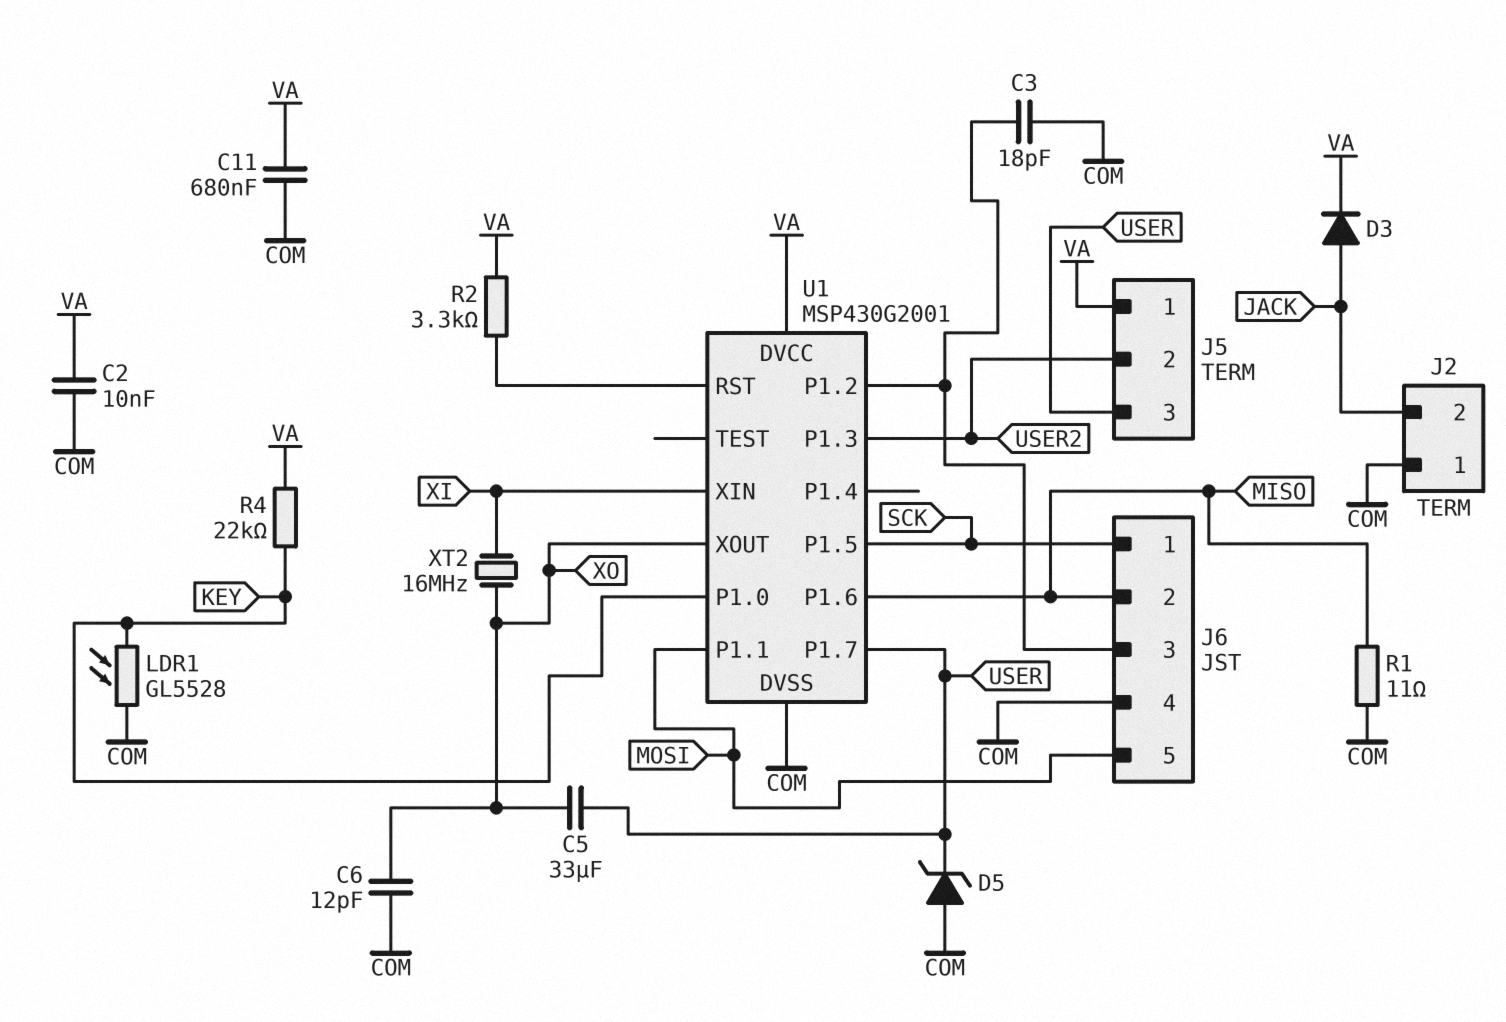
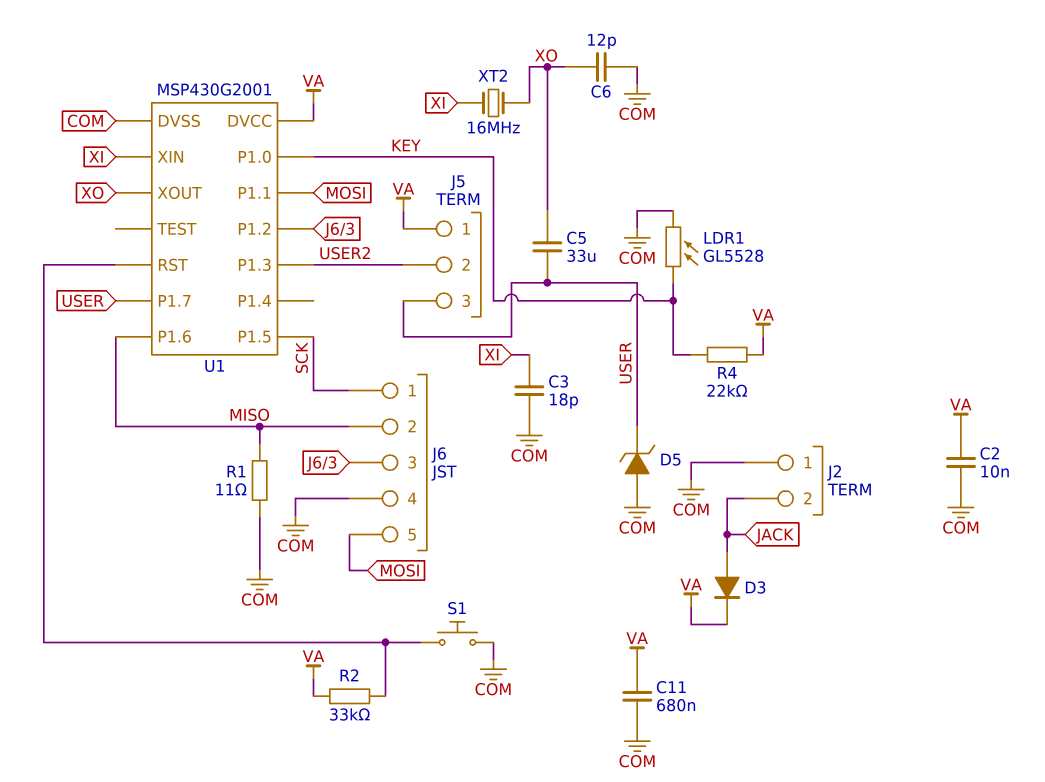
C3: 18pF (COM, J6/3) -> 18pF (COM, XI)
R2: 3.3k (U1/RST, VA) -> 33k (U1/RST, VA)
S1: none -> button (COM, U1/RST)

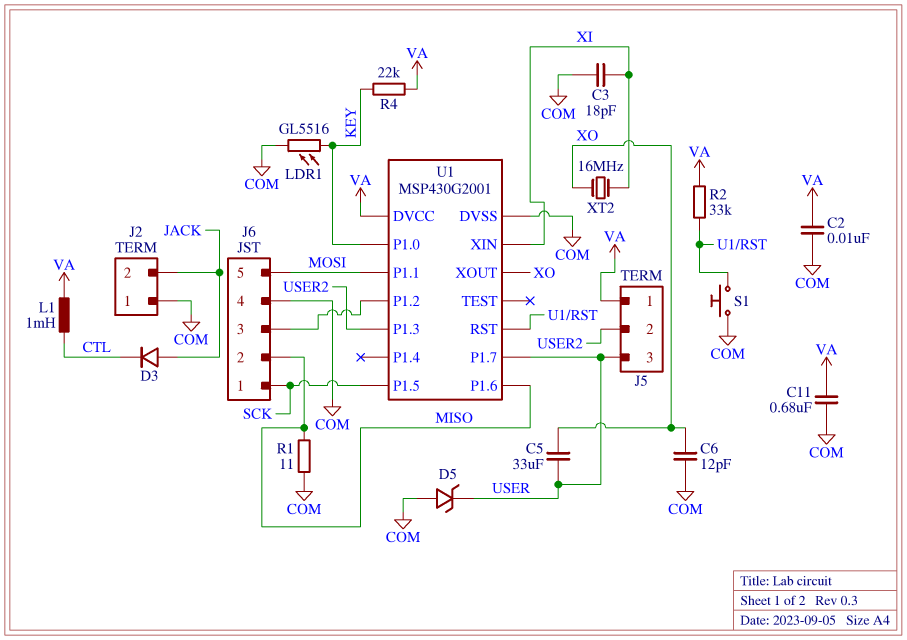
D3: diode (A JACK, K VA) -> diode (A JACK, K CTL)
L1: none -> 1mH (CTL, VA)
LDR1: GL5528 (COM, KEY) -> GL5516 (COM, KEY)

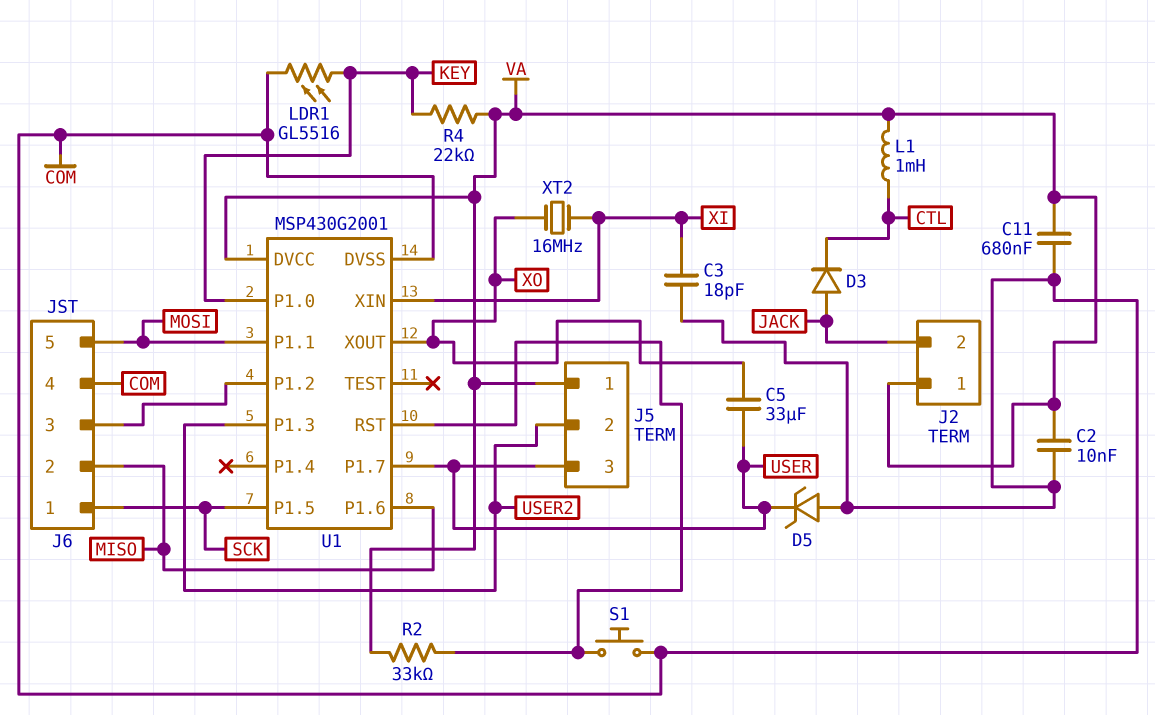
C6: 12pF (COM, XO) -> none
J2 pin 1: COM -> VA
R1: 11 (COM, MISO) -> none

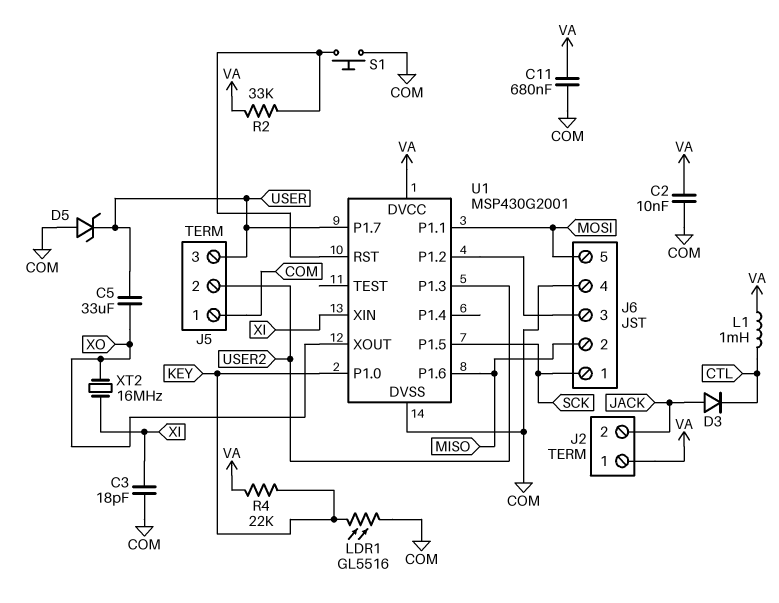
J5 pin 1: VA -> COM

